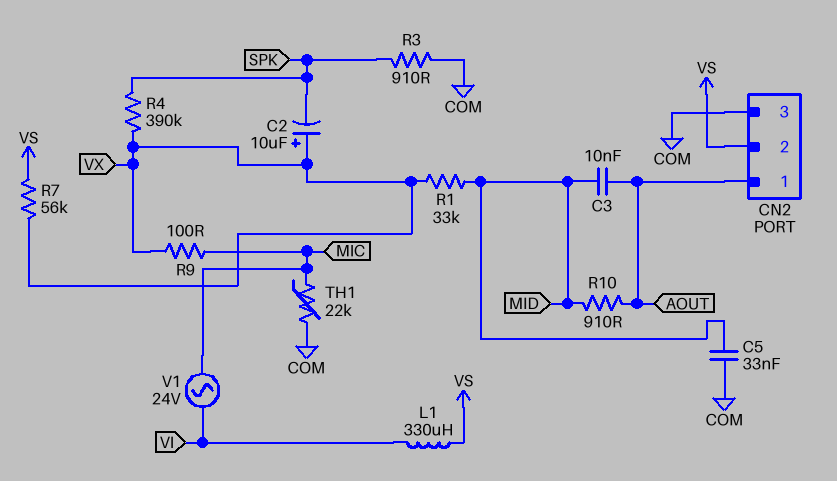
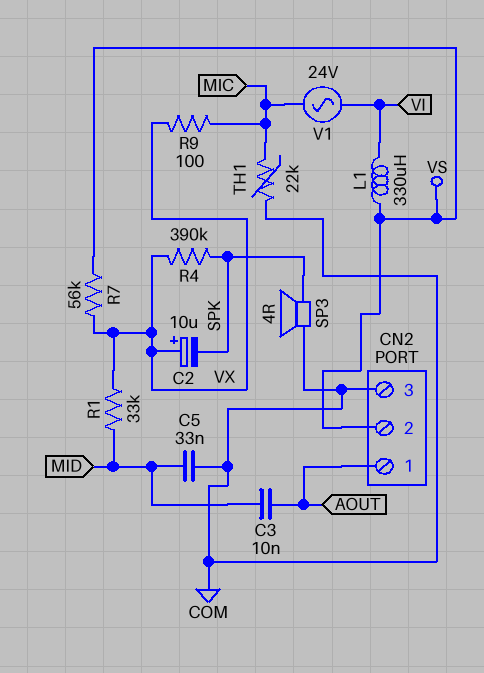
R3: 910 (COM, SPK) -> none
R10: 910 (AOUT, MID) -> none
SP3: none -> speaker 4R (COM, SPK)

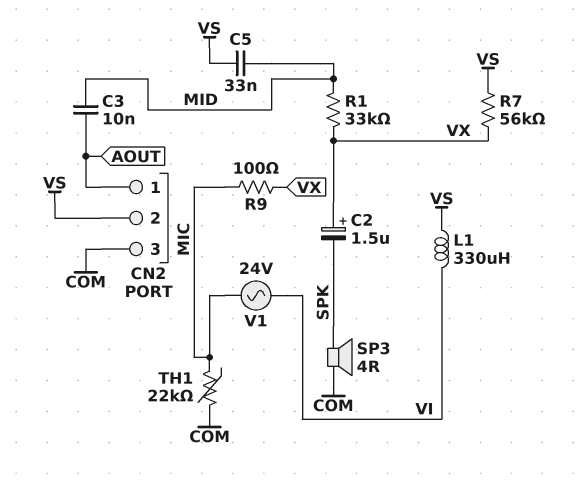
C2: 10uF (plus VX, minus SPK) -> 1.5uF (plus VX, minus SPK)
C5: 33nF (COM, MID) -> 33nF (MID, VS)
R4: 390k (SPK, VX) -> none

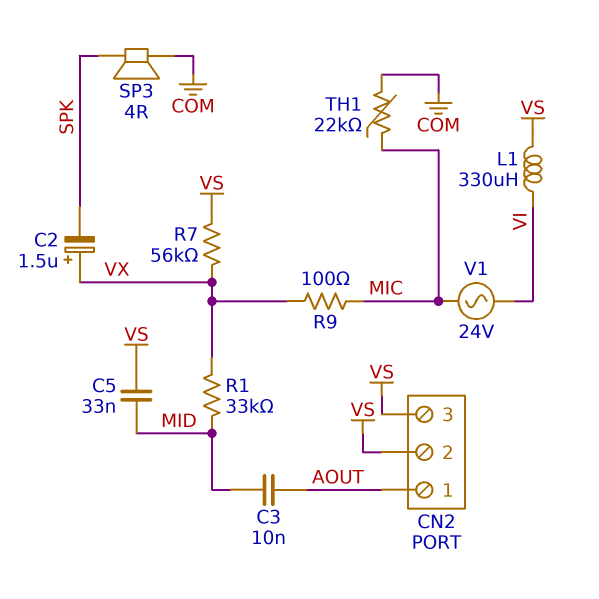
CN2 pin 3: COM -> VS

